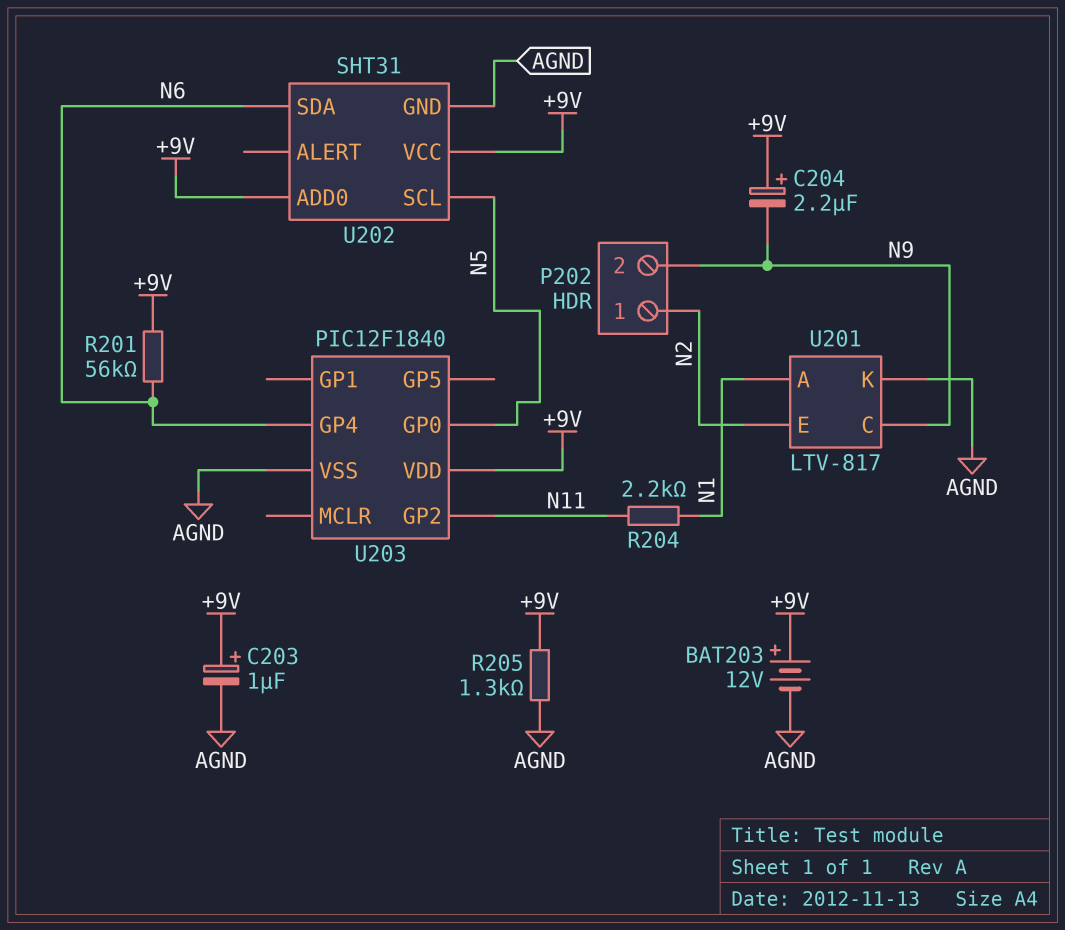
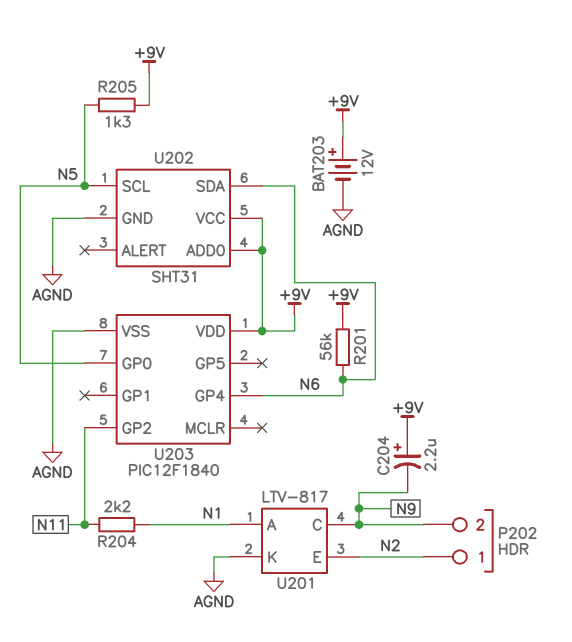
C203: 1uF (plus +9V, minus AGND) -> none
R205: 1.3k (+9V, AGND) -> 1.3k (+9V, N5)

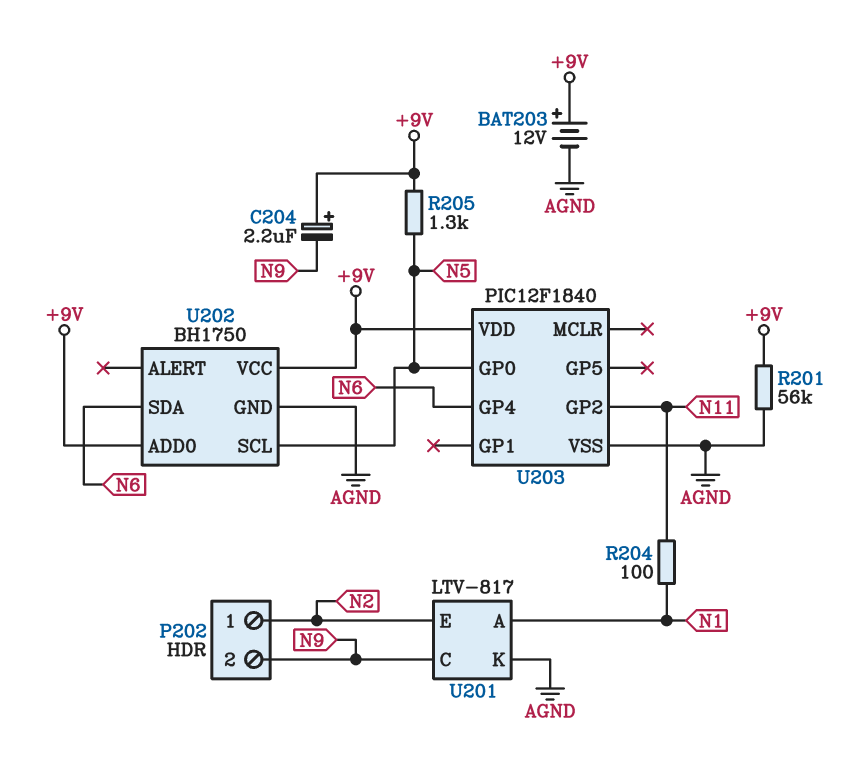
R201: 56k (+9V, N6) -> 56k (+9V, AGND)
R204: 2.2k (N1, N11) -> 100 (N1, N11)
U202: SHT31 -> BH1750

